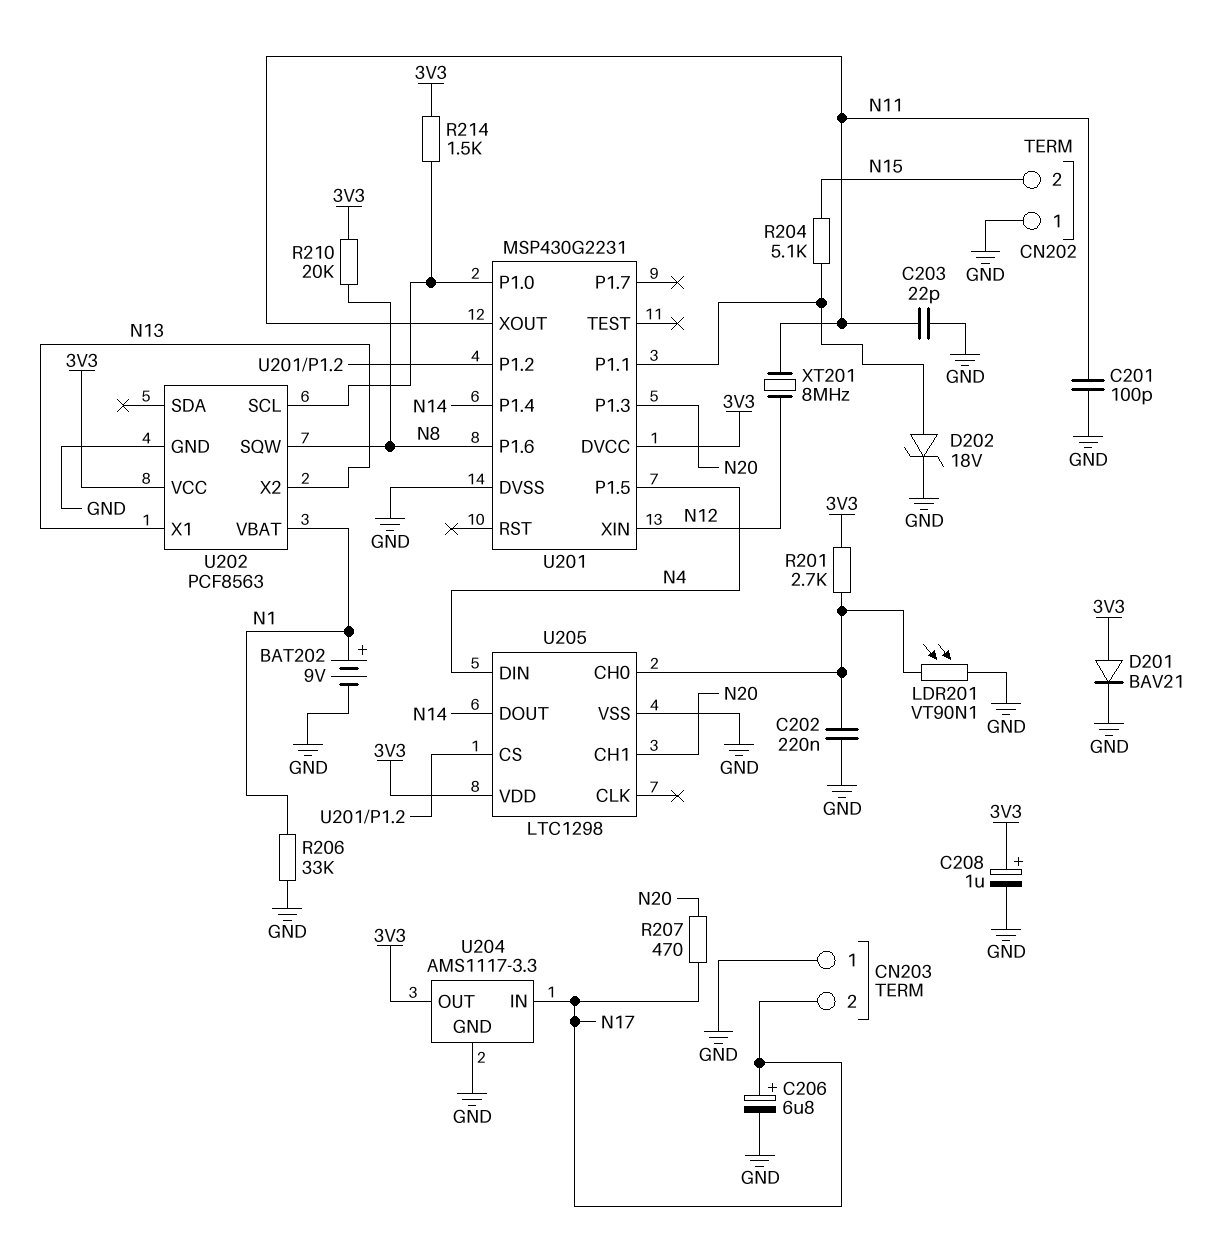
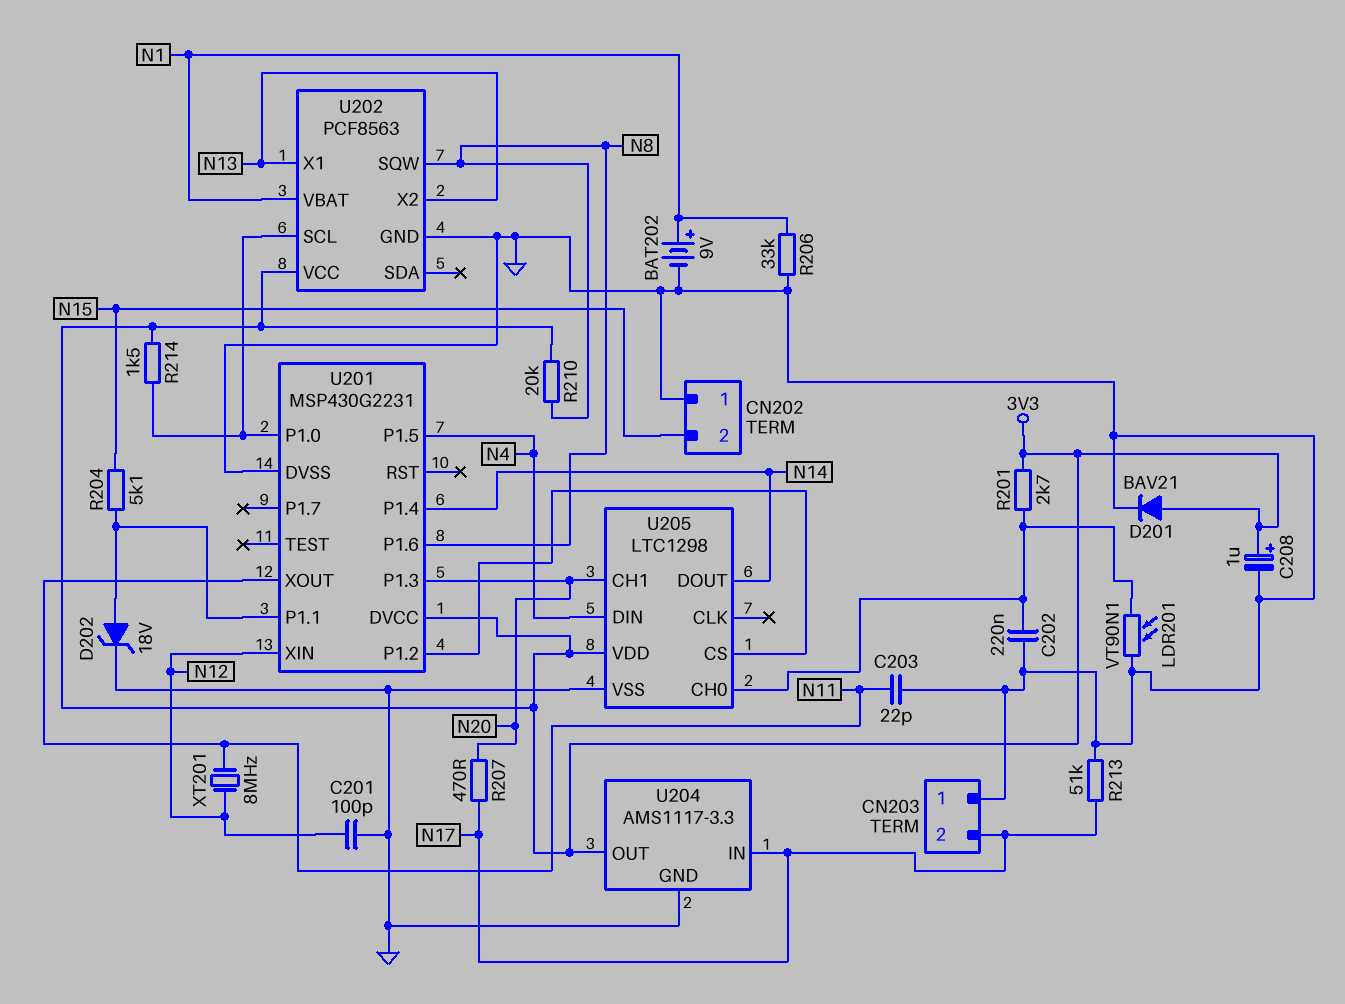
C201: 100pF (GND, N11) -> 100pF (GND, N12)
C206: 6.8uF (plus N17, minus GND) -> none
R213: none -> 51k (GND, N17)

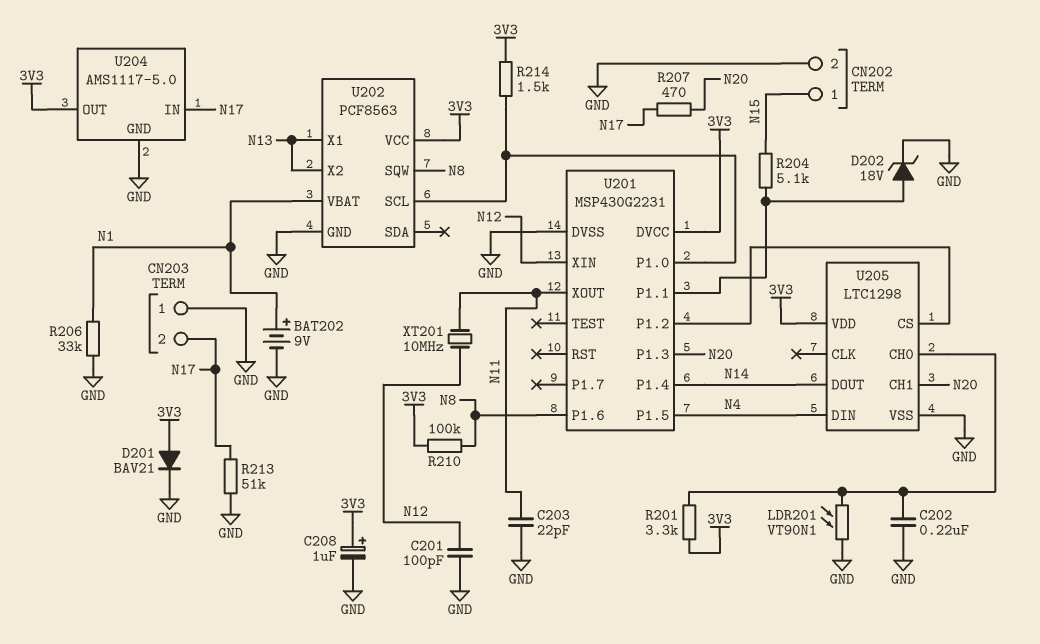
CN202 pin 1: GND -> N15
CN202 pin 2: N15 -> GND
R201: 2.7k (3V3, U205/CH0) -> 3.3k (3V3, U205/CH0)
R210: 20k (3V3, N8) -> 100k (3V3, N8)
U204: AMS1117-3.3 -> AMS1117-5.0
XT201: 8MHz (N11, N12) -> 10MHz (N11, N12)

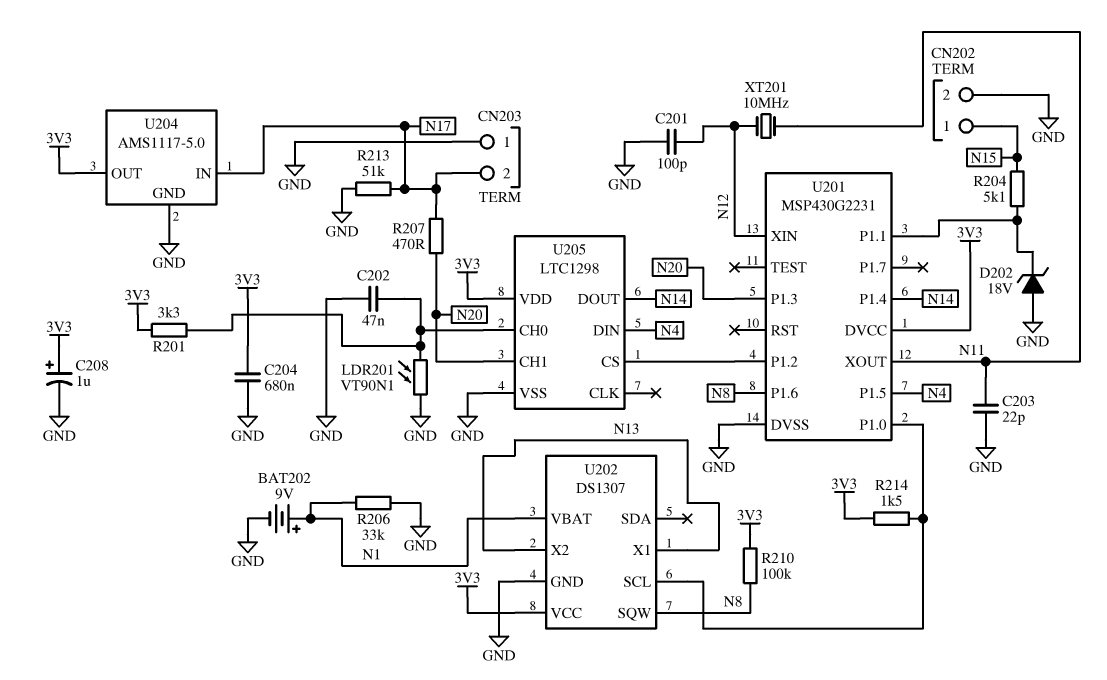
C202: 220nF (GND, U205/CH0) -> 47nF (GND, U205/CH0)
C204: none -> 680nF (3V3, GND)
D201: diode BAV21 (A 3V3, K GND) -> none
D202: zener 18V (A U201/P1.1, K GND) -> zener 18V (A GND, K U201/P1.1)
U202: PCF8563 -> DS1307

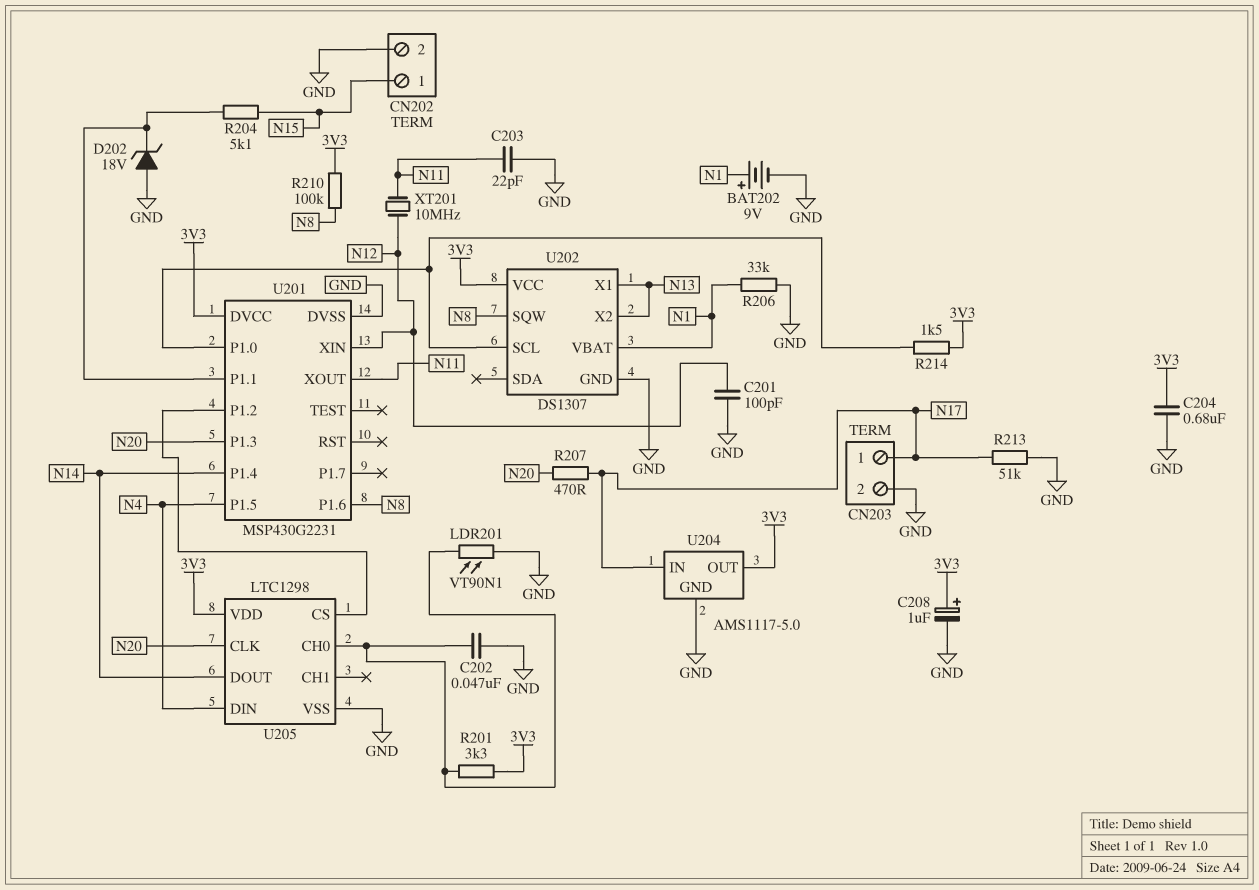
CN203 pin 1: GND -> N17
CN203 pin 2: N17 -> GND
U205 pin CH1: N20 -> none
U205 pin CLK: none -> N20

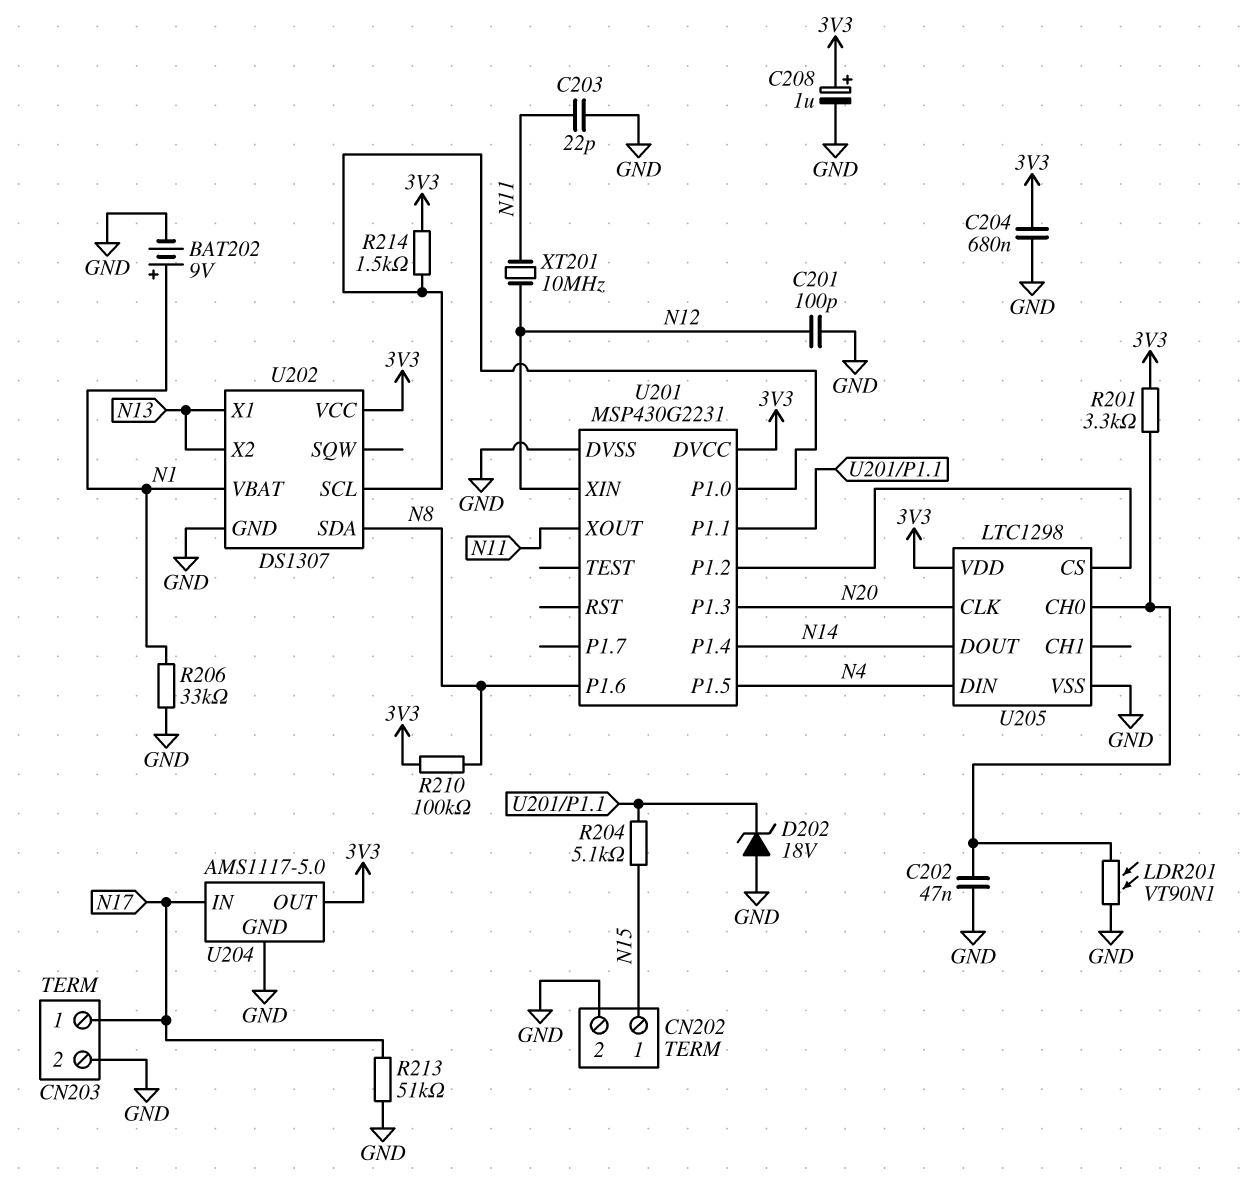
R207: 470 (N17, N20) -> none
U202 pin SDA: none -> N8
U202 pin SQW: N8 -> none

